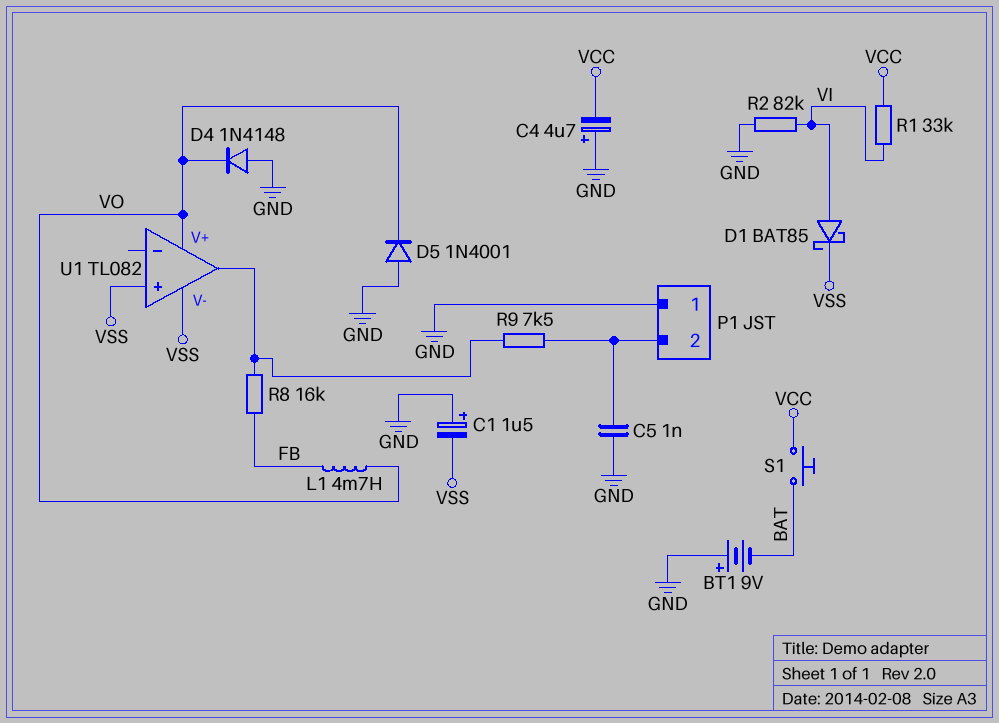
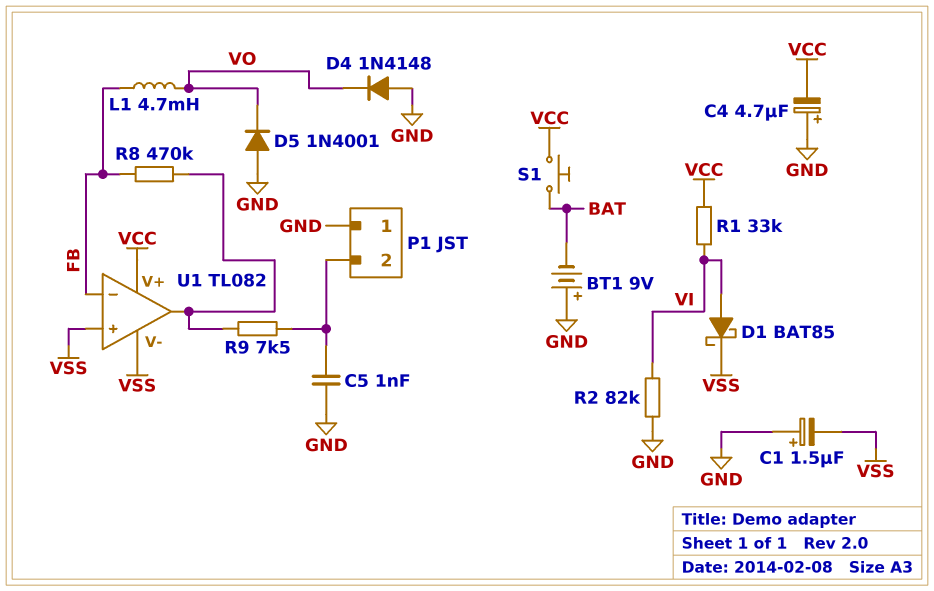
R8: 16k (FB, U1/out) -> 470k (FB, U1/out)
U1 pin V+: VO -> VCC
U1 pin in-: none -> FB

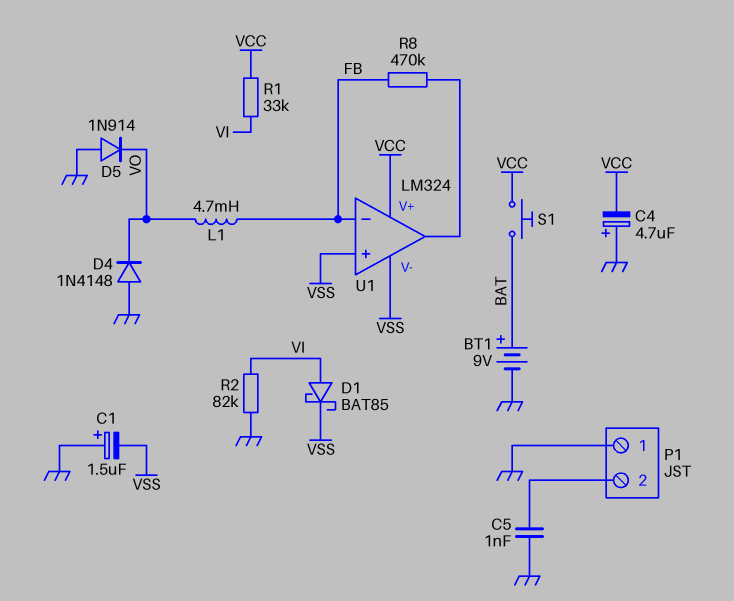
BT1: 9V (plus GND, minus BAT) -> 9V (plus BAT, minus GND)
D5: diode 1N4001 (A GND, K VO) -> diode 1N914 (A GND, K VO)
R9: 7.5k (P1/2, U1/out) -> none
U1: TL082 -> LM324

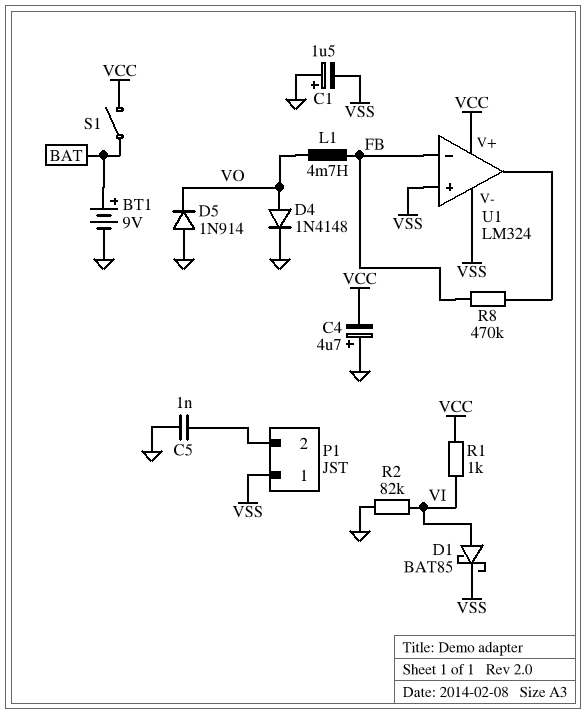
D4: diode 1N4148 (A GND, K VO) -> diode 1N4148 (A VO, K GND)
P1 pin 1: GND -> VSS
R1: 33k (VCC, VI) -> 1k (VCC, VI)
S1: button (BAT, VCC) -> switch (BAT, VCC)

